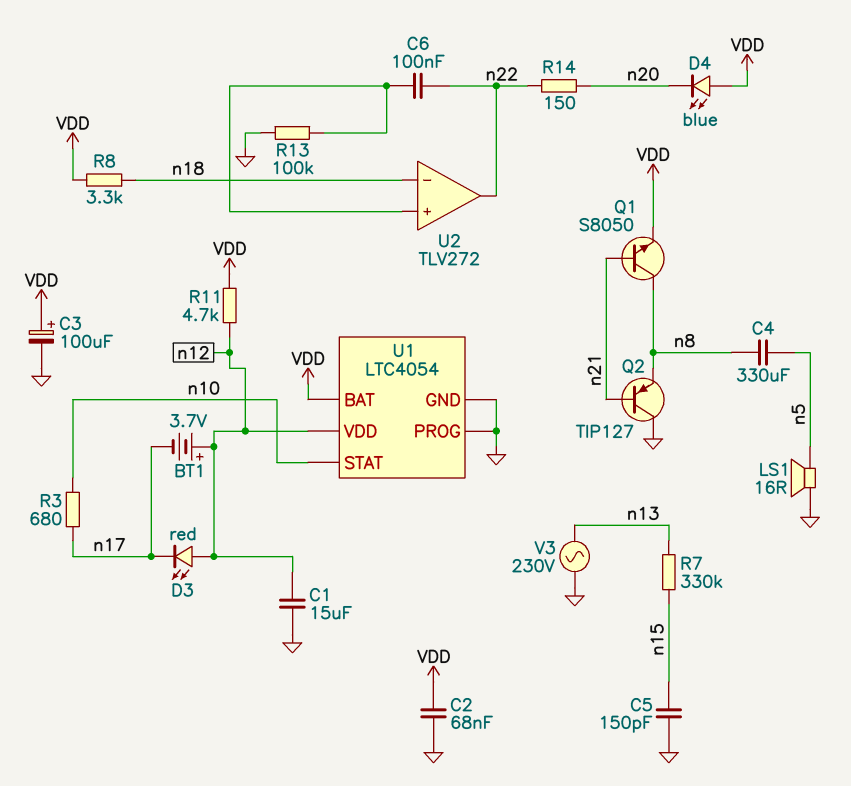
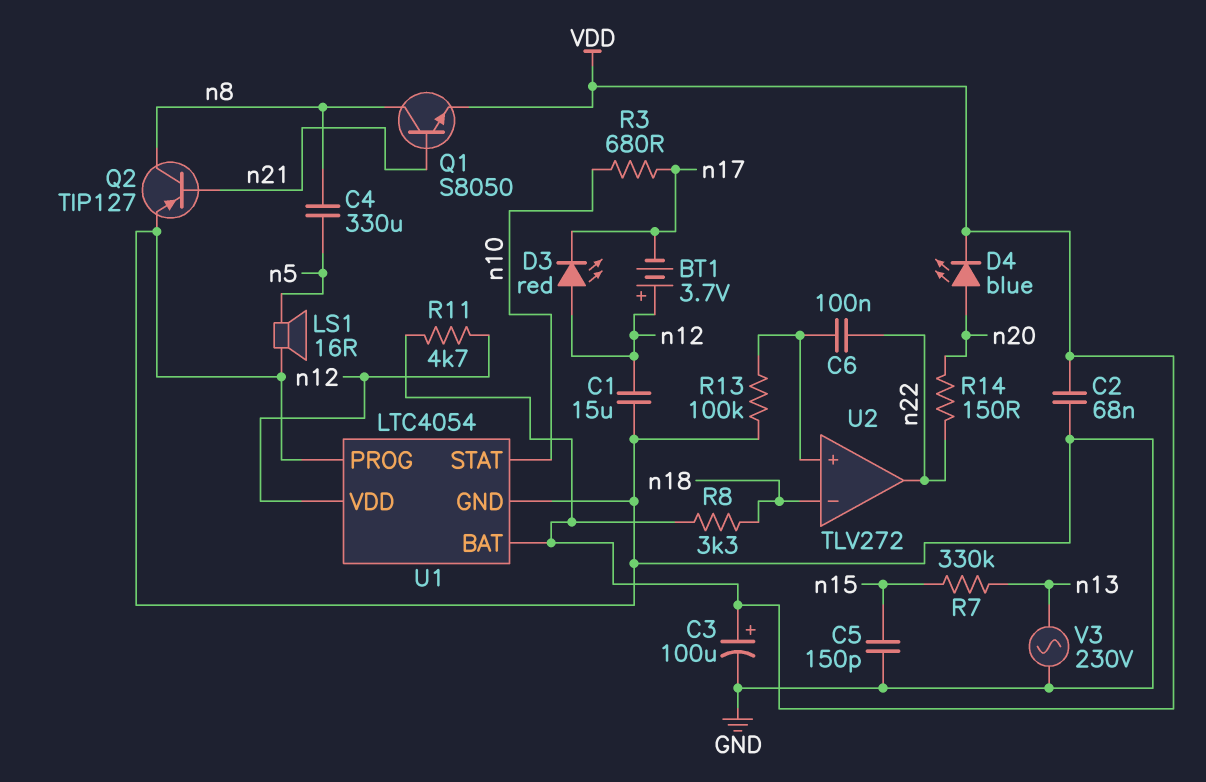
D4: LED blue (A VDD, K n20) -> LED blue (A n20, K VDD)
Q2: PNP TIP127 (B n21, C GND, E n8) -> PNP TIP127 (B n21, C n8, E GND)

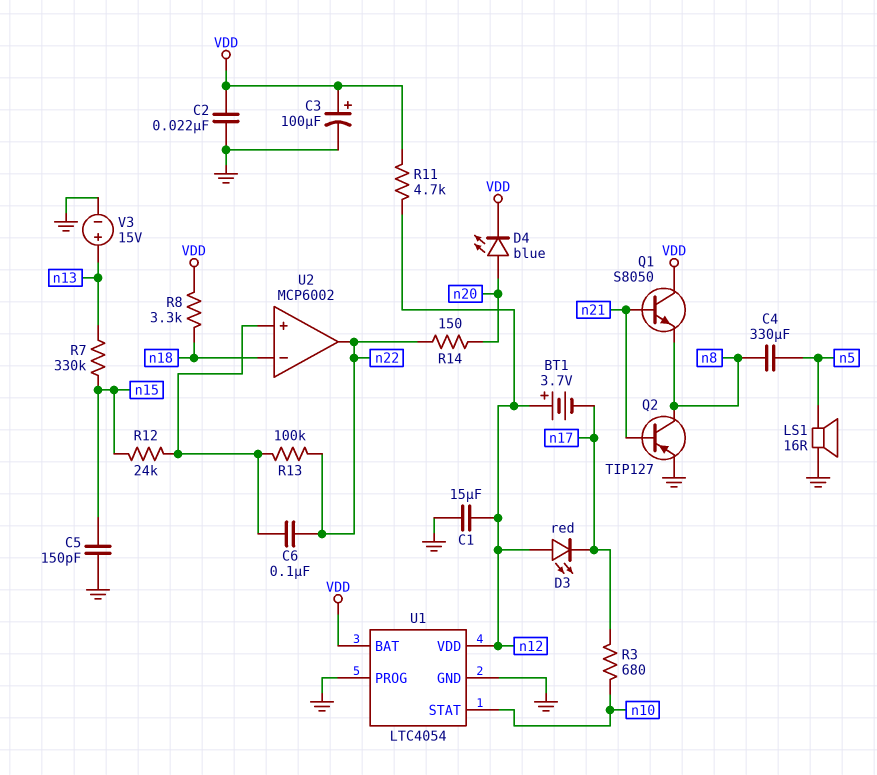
C2: 68nF (GND, VDD) -> 22nF (GND, VDD)
Q1: NPN S8050 (B n21, C n8, E VDD) -> NPN S8050 (B n21, C VDD, E n8)
R12: none -> 24k (U2/in+, n15)
R13: 100k (GND, U2/in+) -> 100k (U2/in+, n22)
U2: TLV272 -> MCP6002
V3: AC 230V (GND, n13) -> 15V (plus n13, minus GND)

